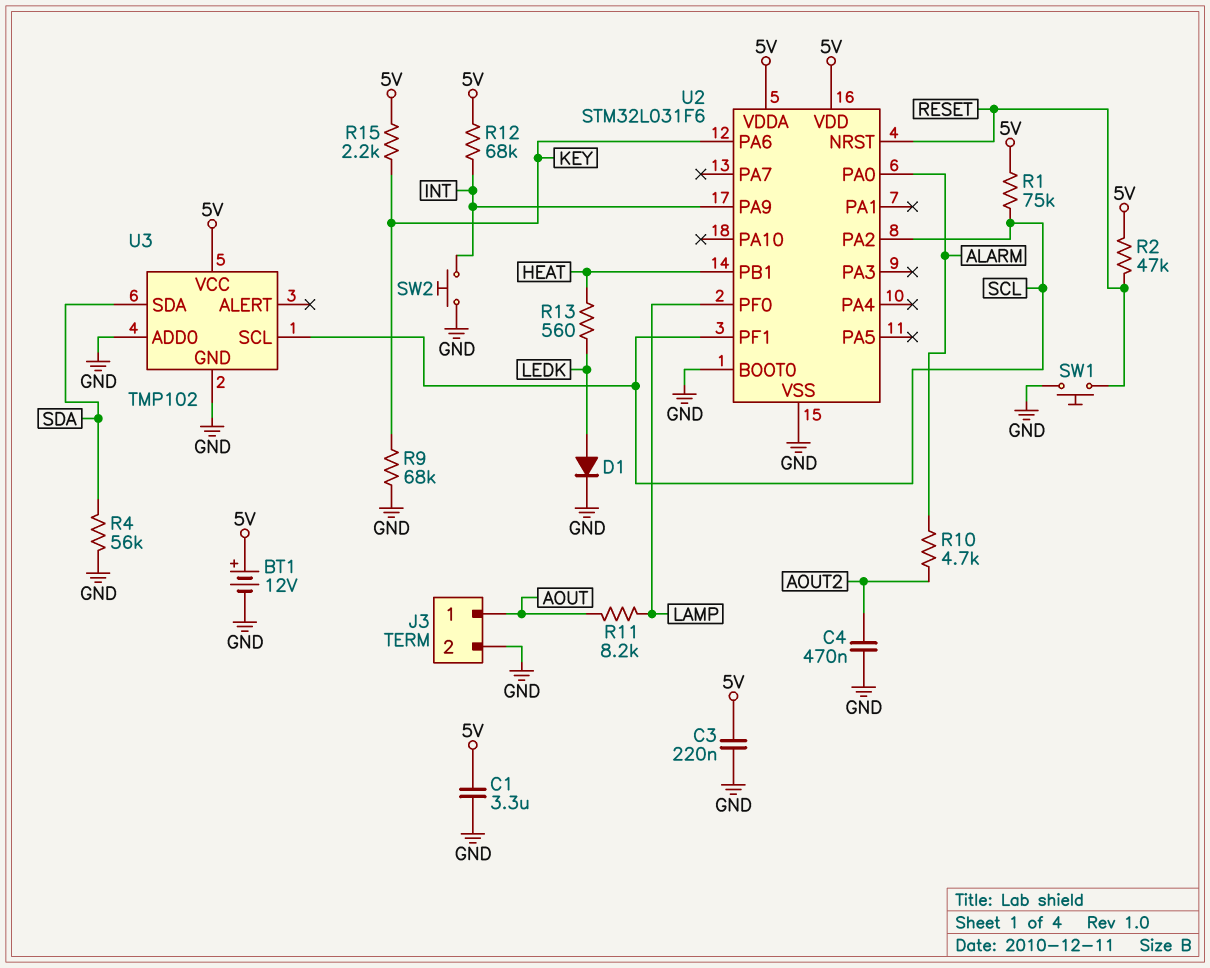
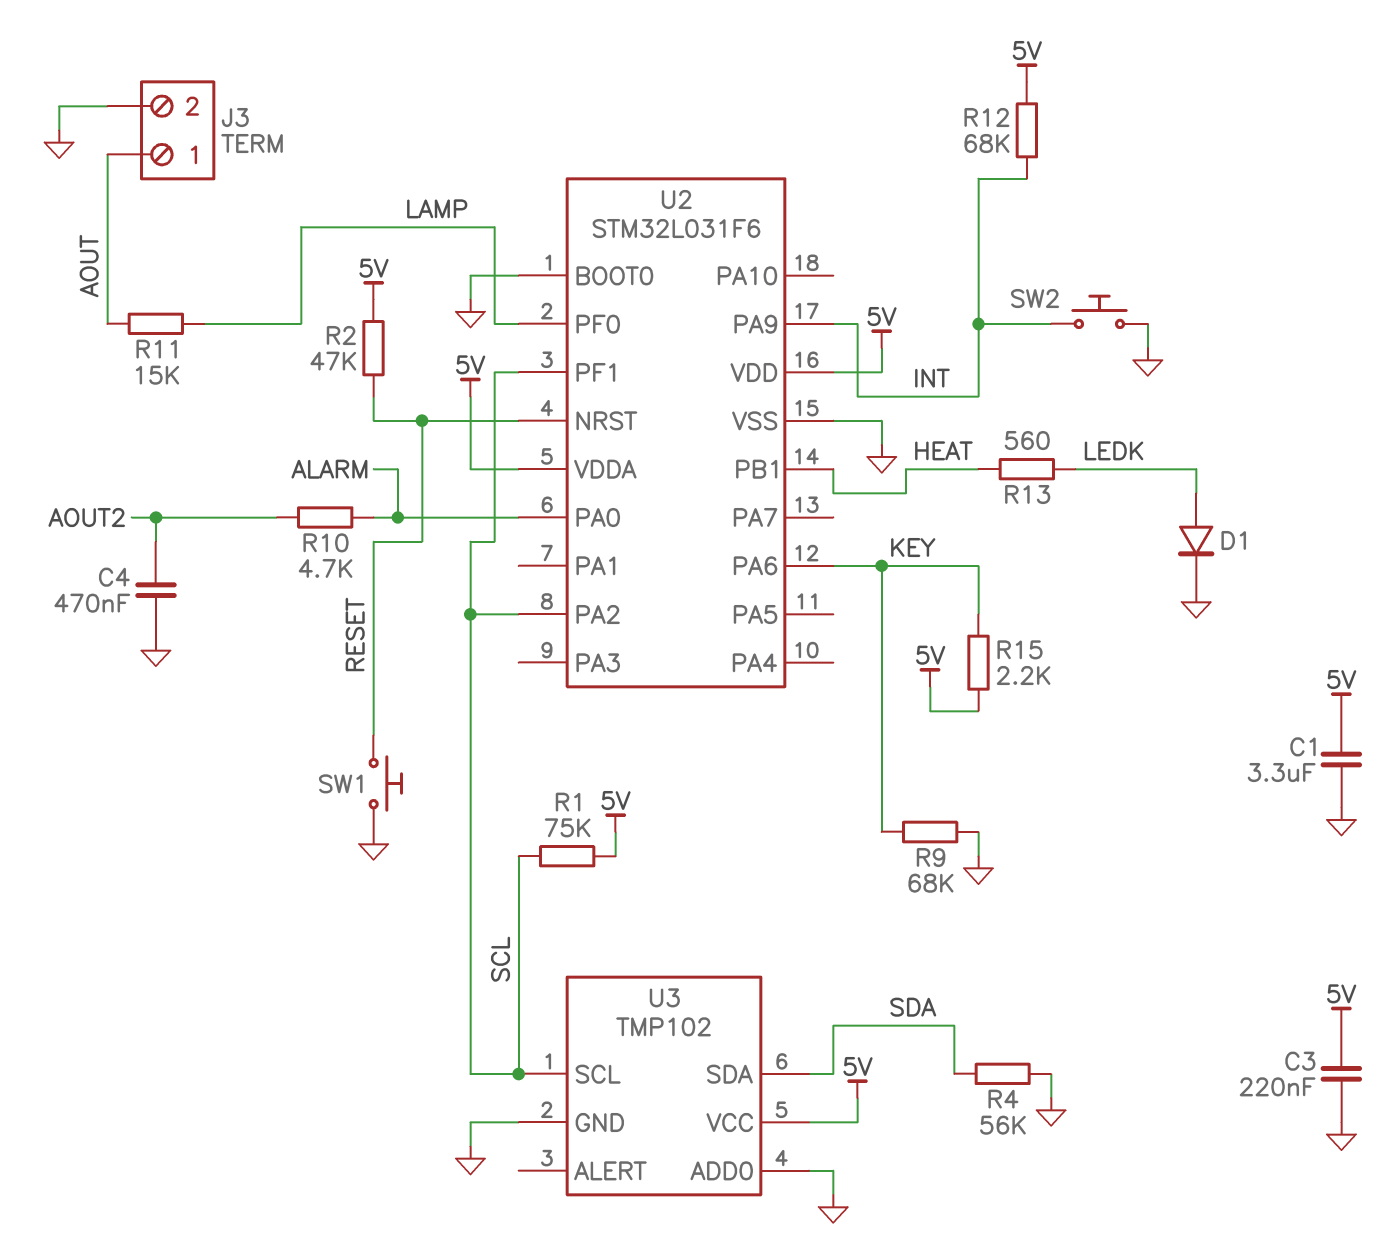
BT1: 12V (plus 5V, minus GND) -> none
R11: 8.2k (AOUT, LAMP) -> 15k (AOUT, LAMP)

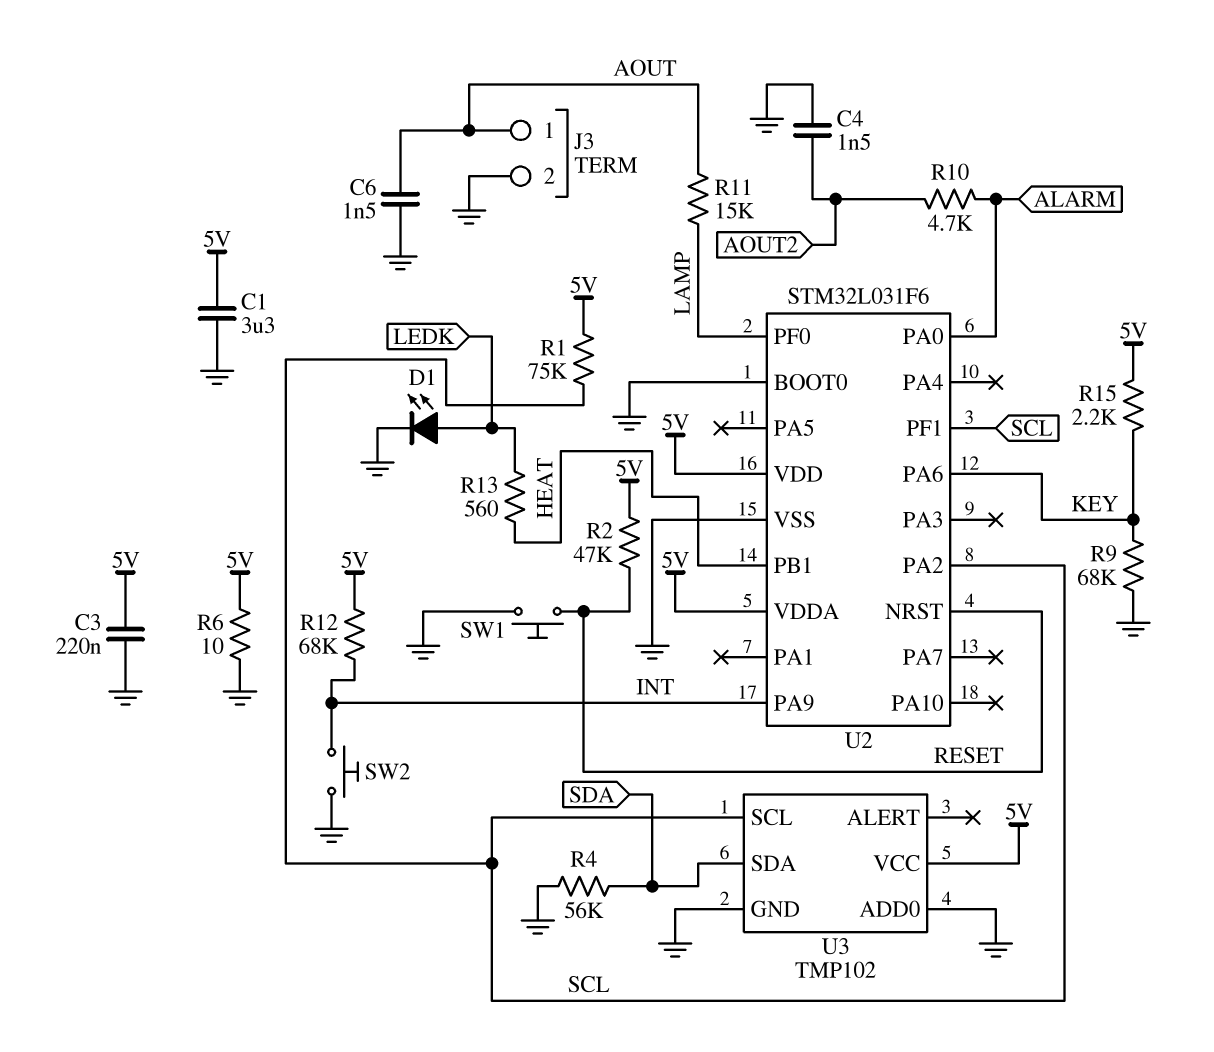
C4: 470nF (AOUT2, GND) -> 1.5nF (AOUT2, GND)
C6: none -> 1.5nF (AOUT, GND)
D1: diode (A LEDK, K GND) -> LED (A LEDK, K GND)
R6: none -> 10 (5V, GND)

